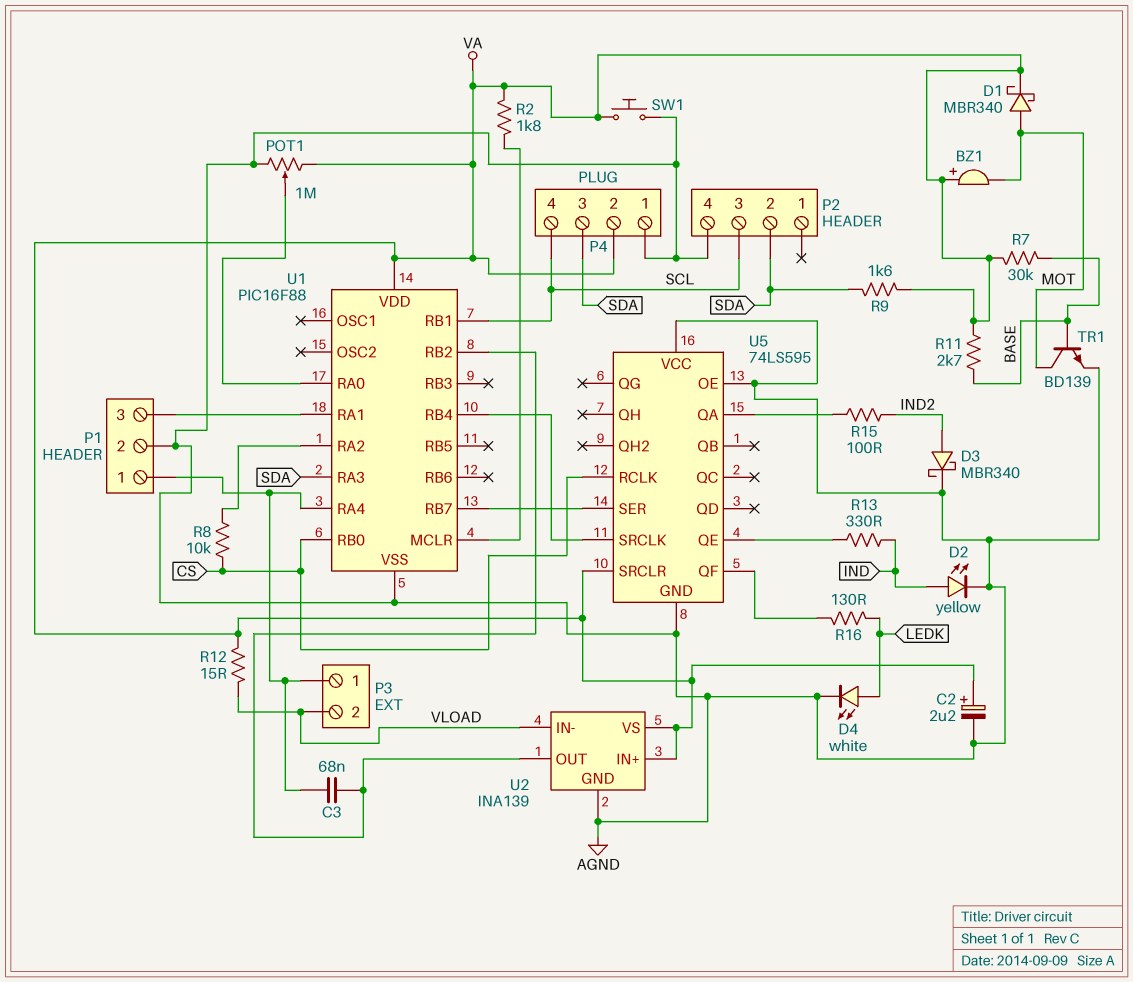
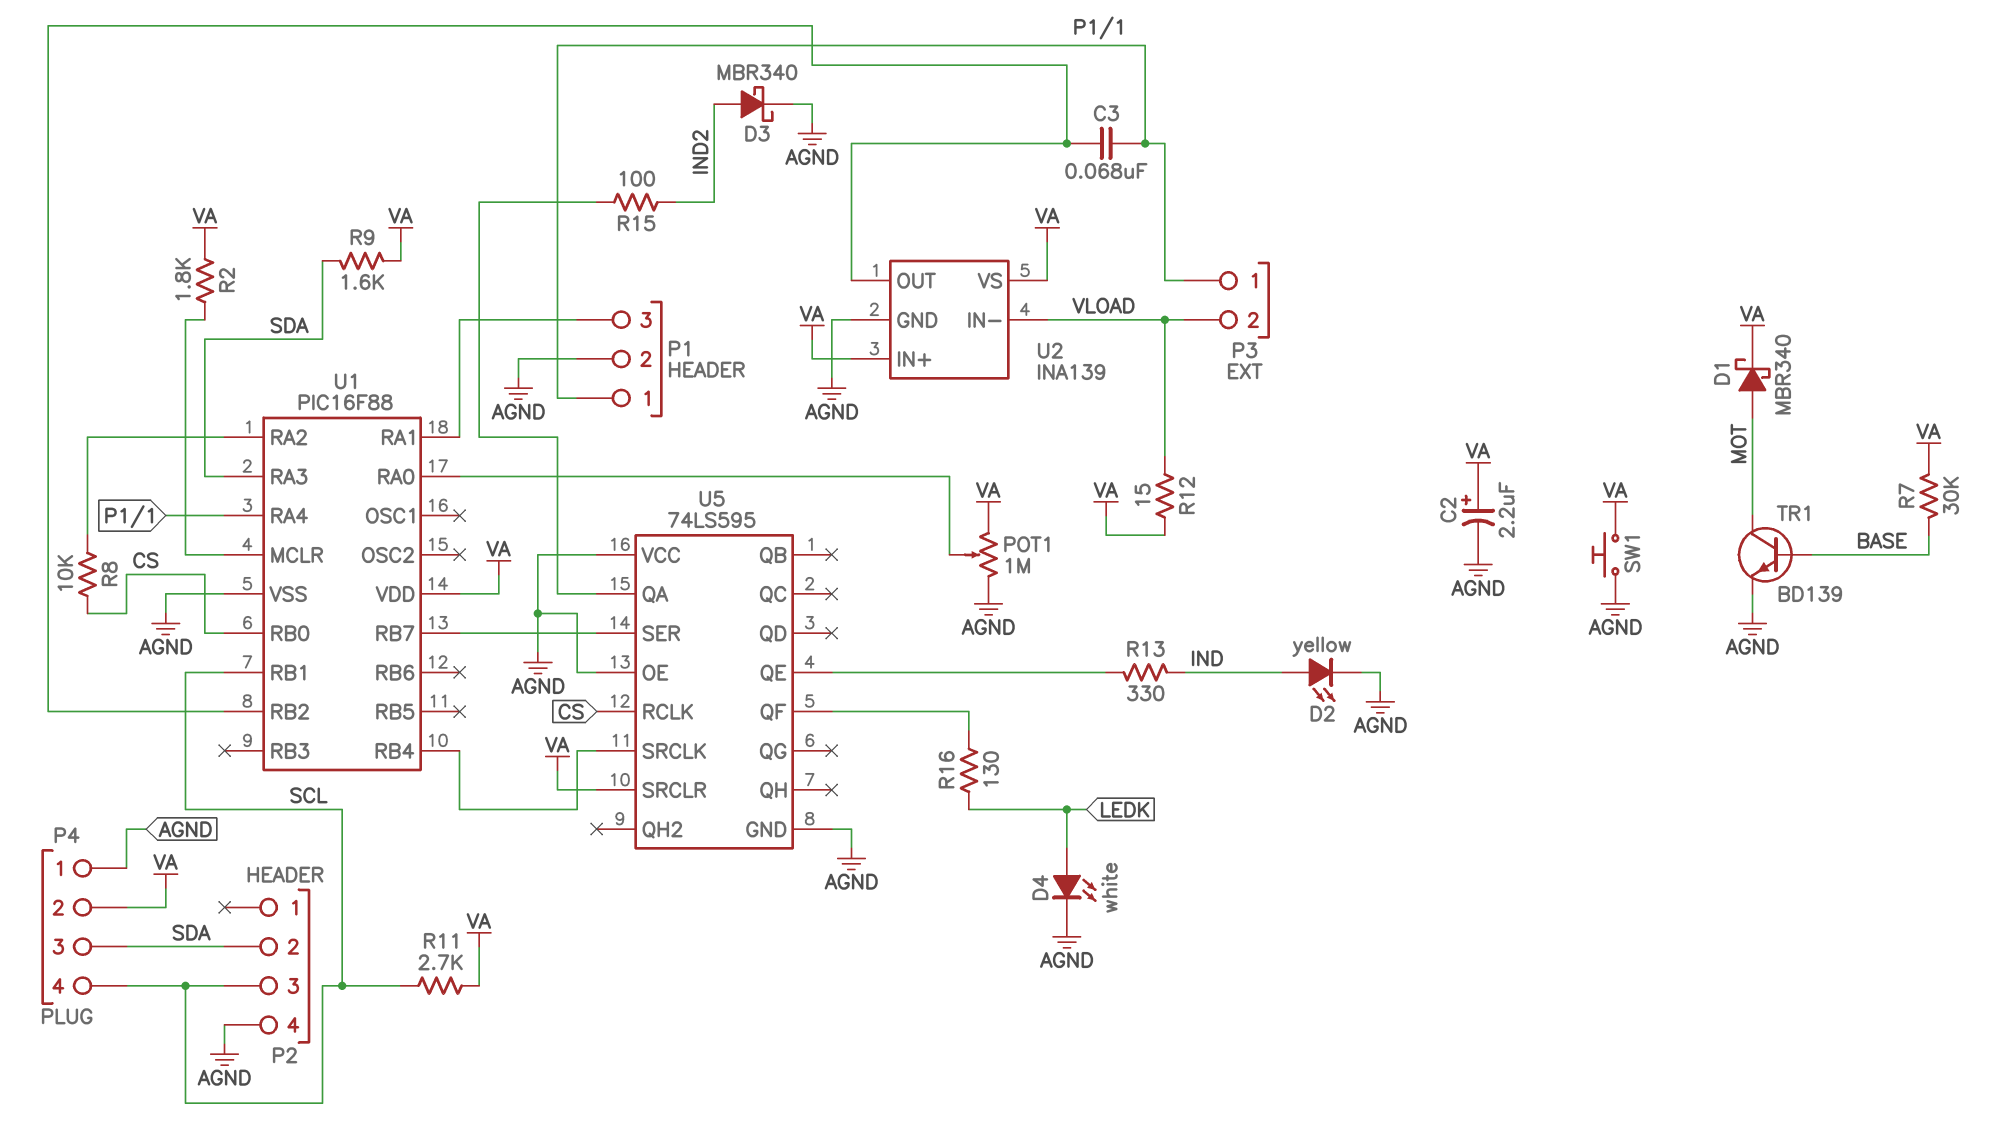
BZ1: buzzer (plus VA, minus MOT) -> none
R11: 2.7k (BASE, VA) -> 2.7k (SCL, VA)

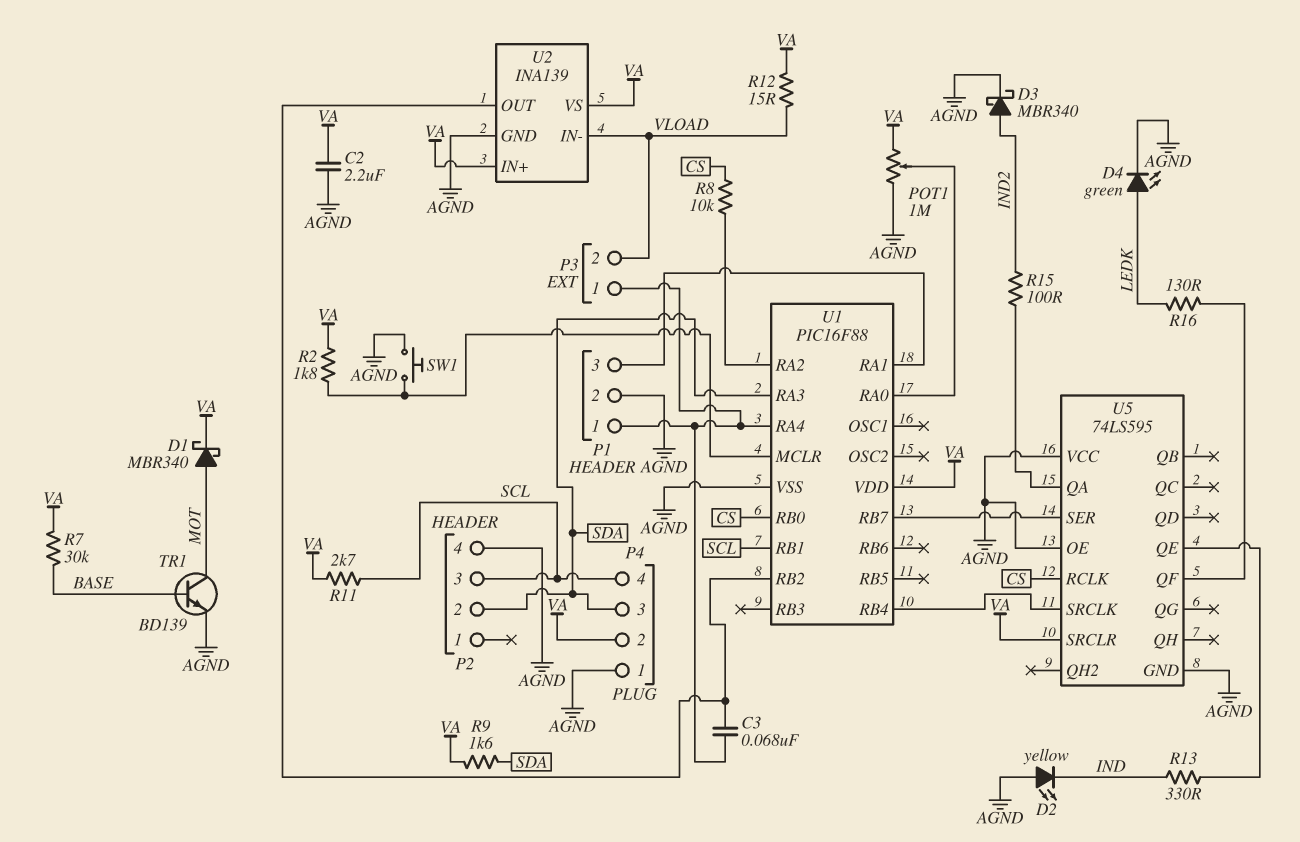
C2: 2.2uF (plus VA, minus AGND) -> 2.2uF (AGND, VA)
D2: LED yellow (A IND, K AGND) -> LED yellow (A AGND, K IND)
D4: LED white (A LEDK, K AGND) -> LED green (A LEDK, K AGND)
SW1: button (AGND, VA) -> button (AGND, U1/MCLR)

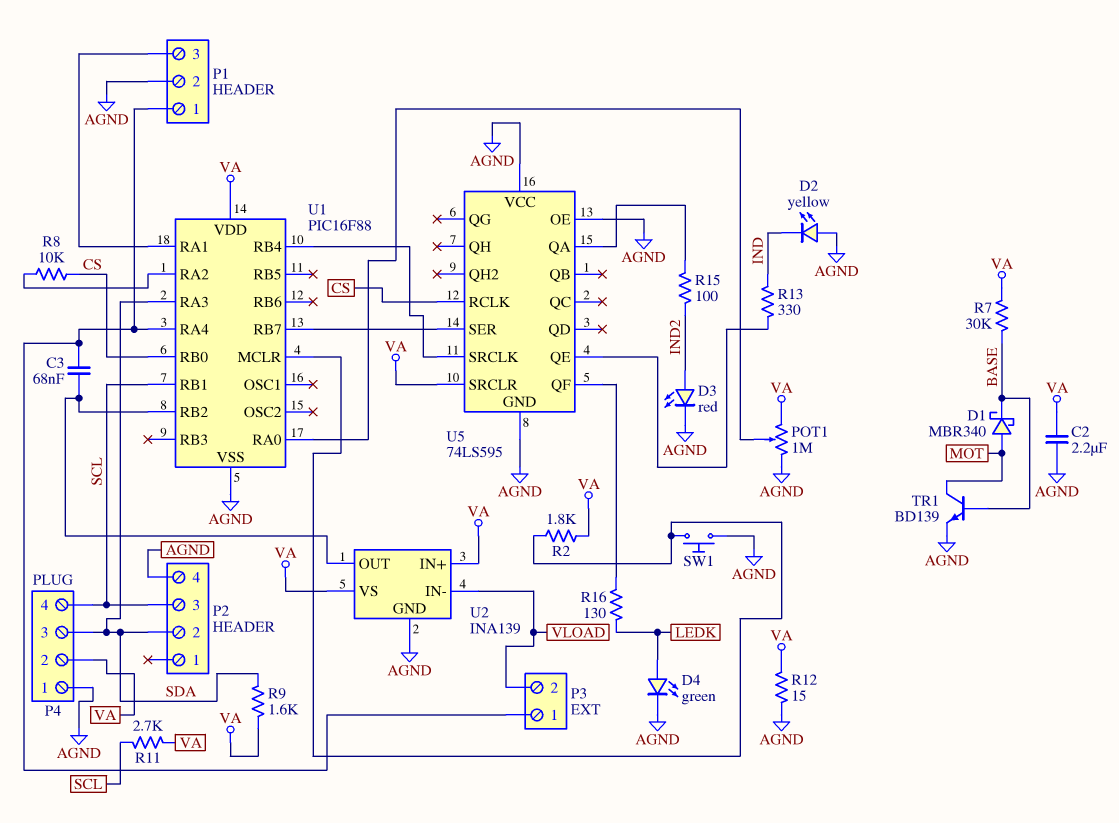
D1: schottky MBR340 (A MOT, K VA) -> schottky MBR340 (A MOT, K BASE)
D3: schottky MBR340 (A IND2, K AGND) -> LED red (A IND2, K AGND)
R12: 15 (VA, VLOAD) -> 15 (AGND, VA)

